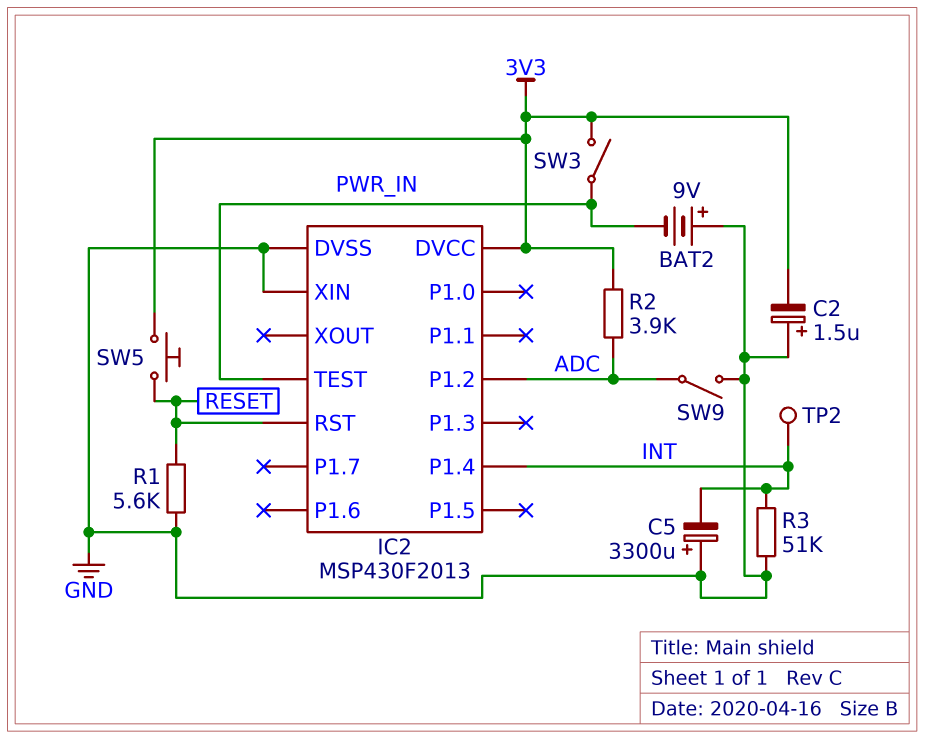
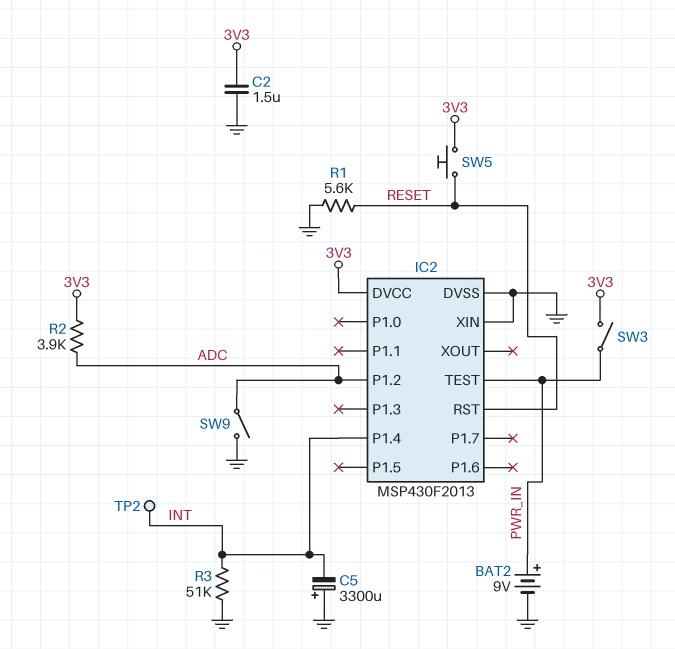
BAT2: 9V (plus GND, minus PWR_IN) -> 9V (plus PWR_IN, minus GND)
C2: 1.5uF (plus GND, minus 3V3) -> 1.5uF (3V3, GND)

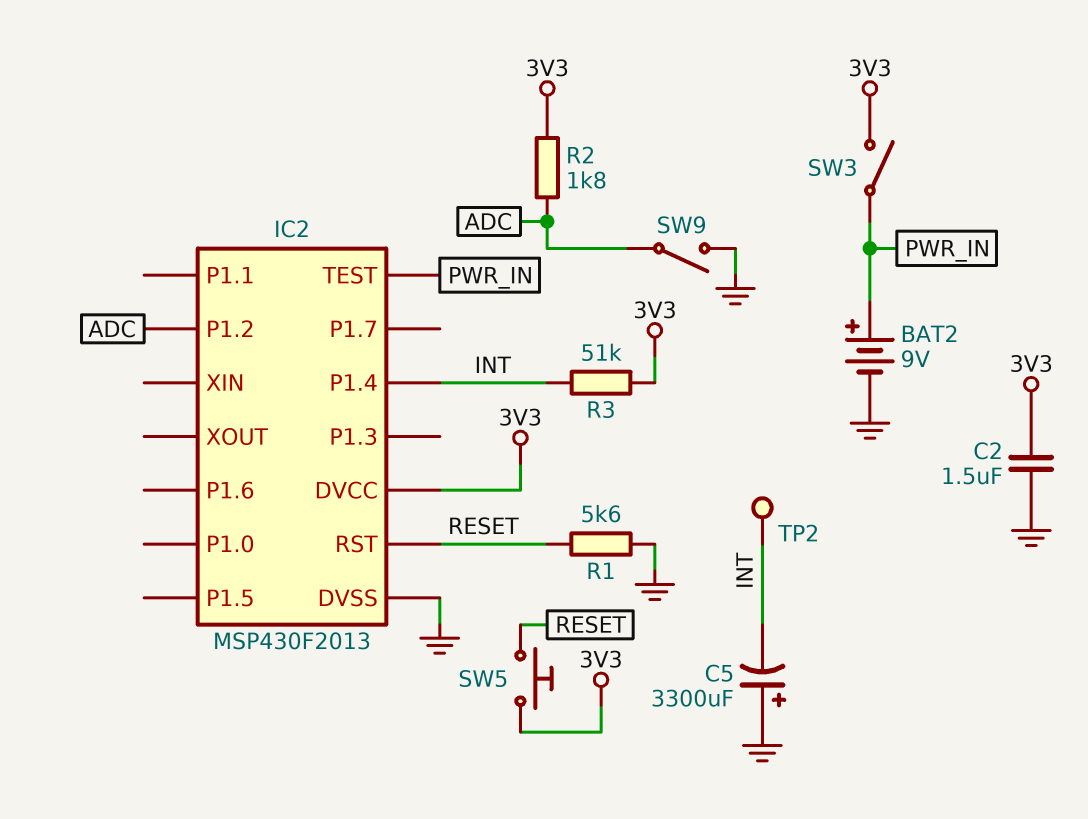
IC2 pin XIN: GND -> none
R2: 3.9k (3V3, ADC) -> 1.8k (3V3, ADC)
R3: 51k (GND, INT) -> 51k (3V3, INT)

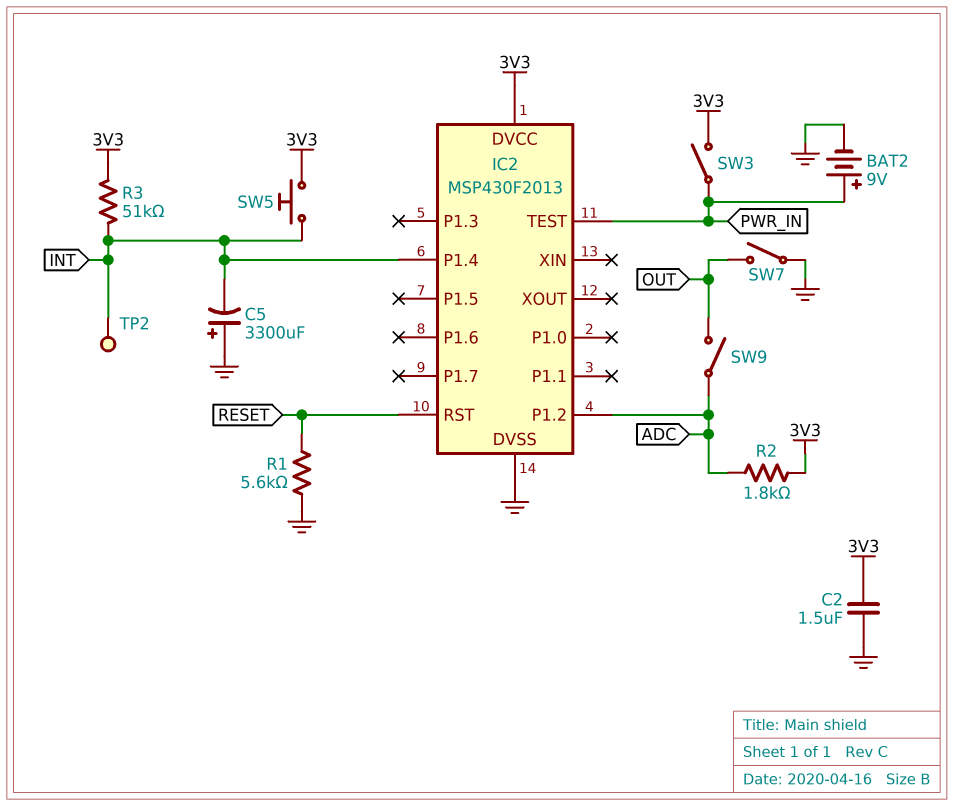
SW5: button (3V3, RESET) -> button (3V3, INT)
SW7: none -> switch (GND, OUT)
SW9: switch (ADC, GND) -> switch (ADC, OUT)

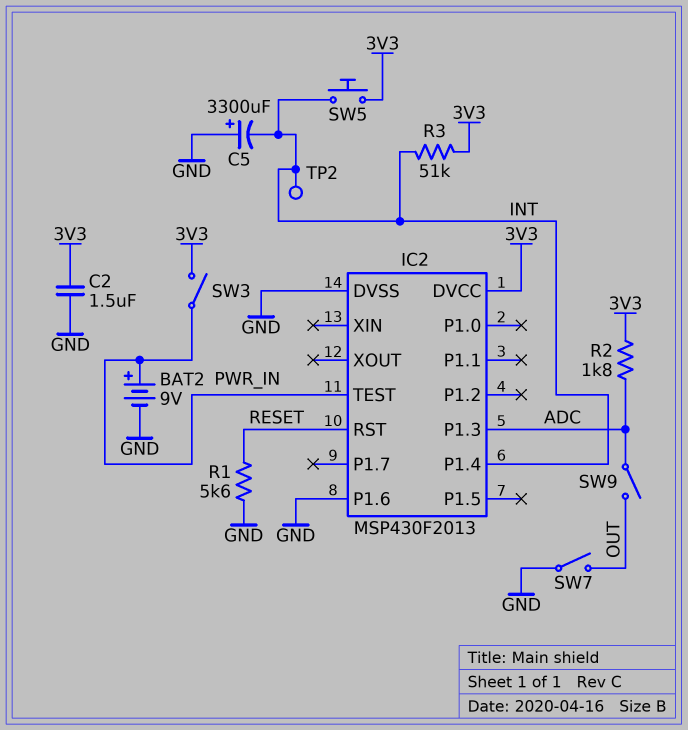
IC2 pin P1.2: ADC -> none
IC2 pin P1.3: none -> ADC
IC2 pin P1.6: none -> GND

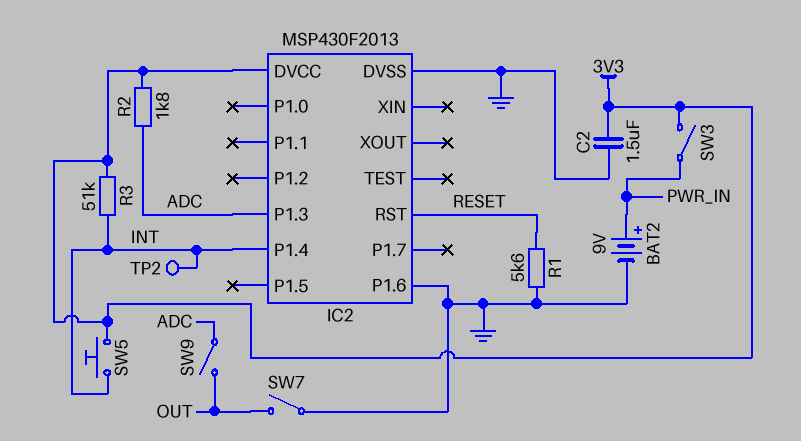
C5: 3300uF (plus GND, minus INT) -> none
IC2 pin TEST: PWR_IN -> none

